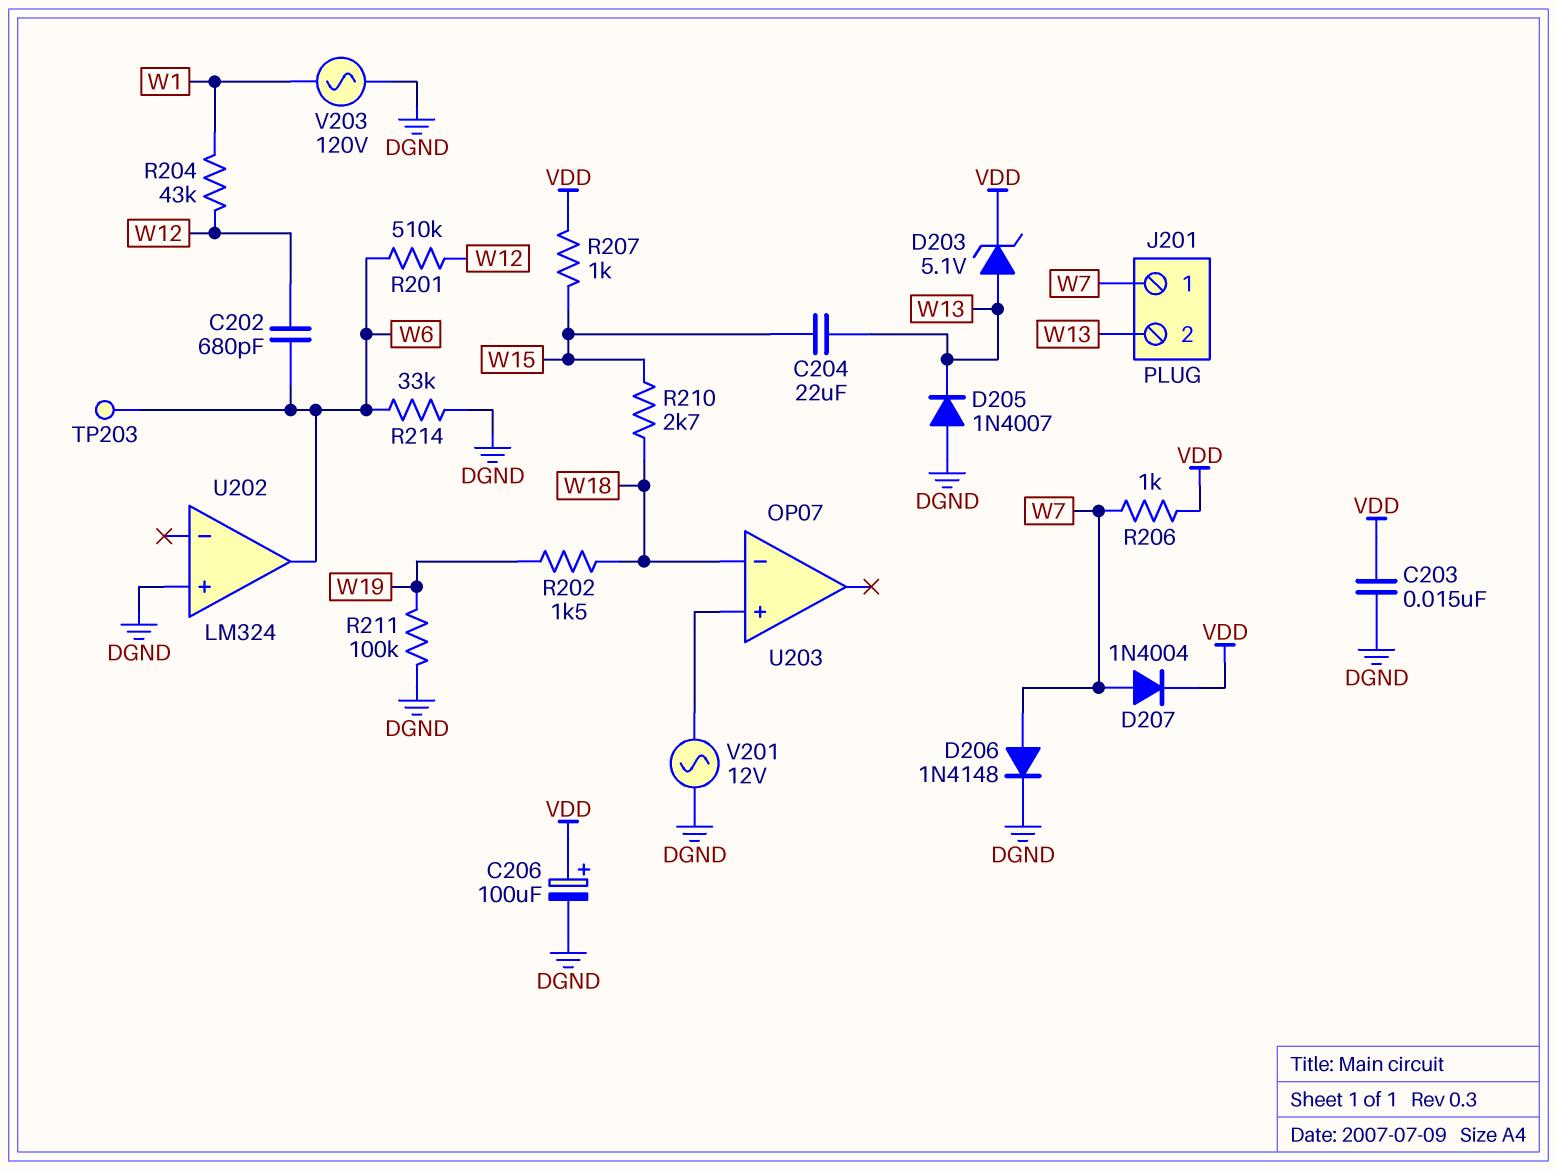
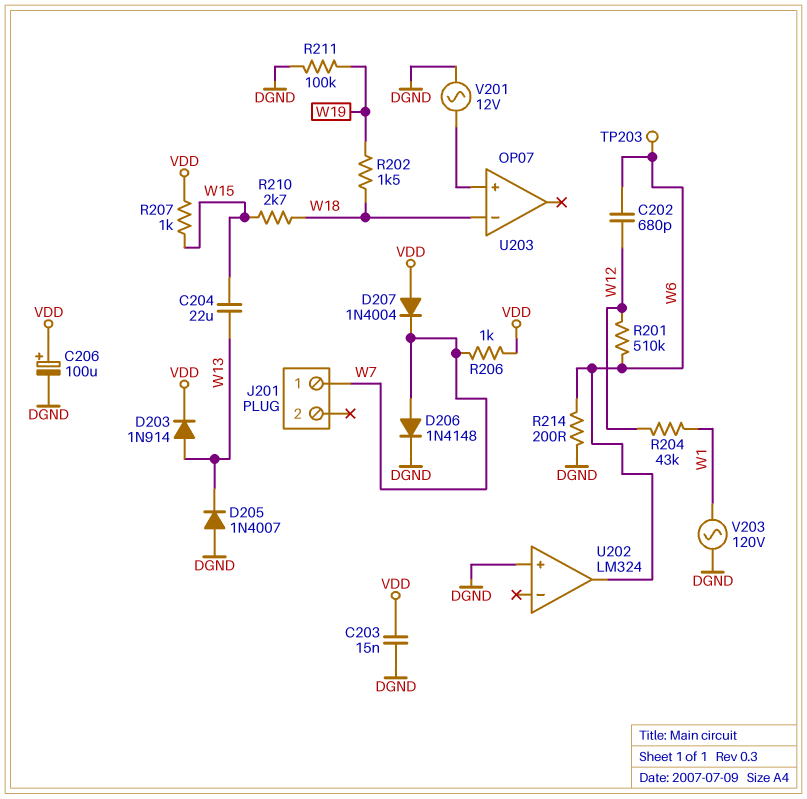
D203: zener 5.1V (A W13, K VDD) -> diode 1N914 (A W13, K VDD)
D207: diode 1N4004 (A W7, K VDD) -> diode 1N4004 (A VDD, K W7)
J201 pin 2: W13 -> none
R214: 33k (DGND, W6) -> 200 (DGND, W6)

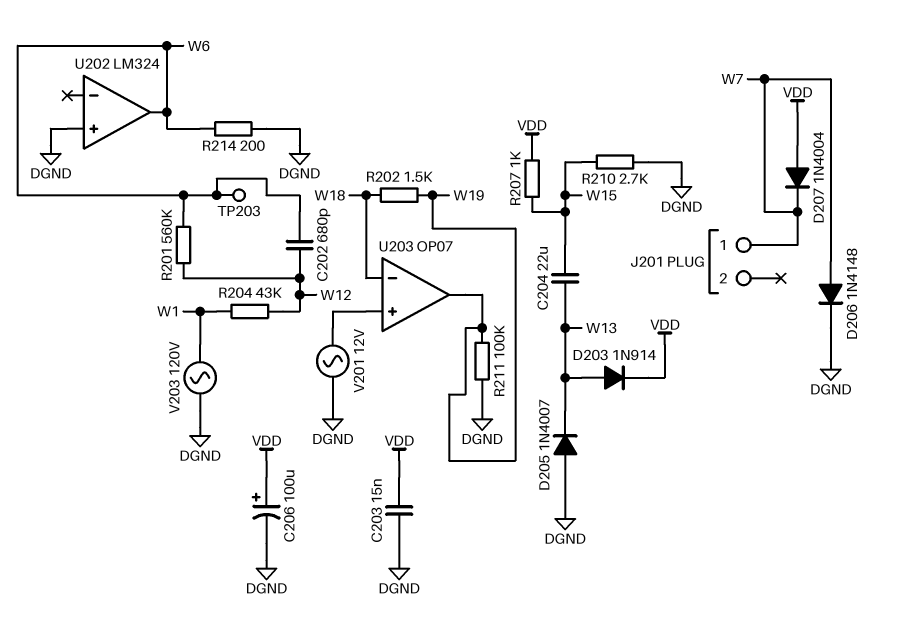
R201: 510k (W6, W12) -> 560k (W6, W12)
R206: 1k (VDD, W7) -> none
R210: 2.7k (W15, W18) -> 2.7k (DGND, W15)
U203 pin out: none -> W19

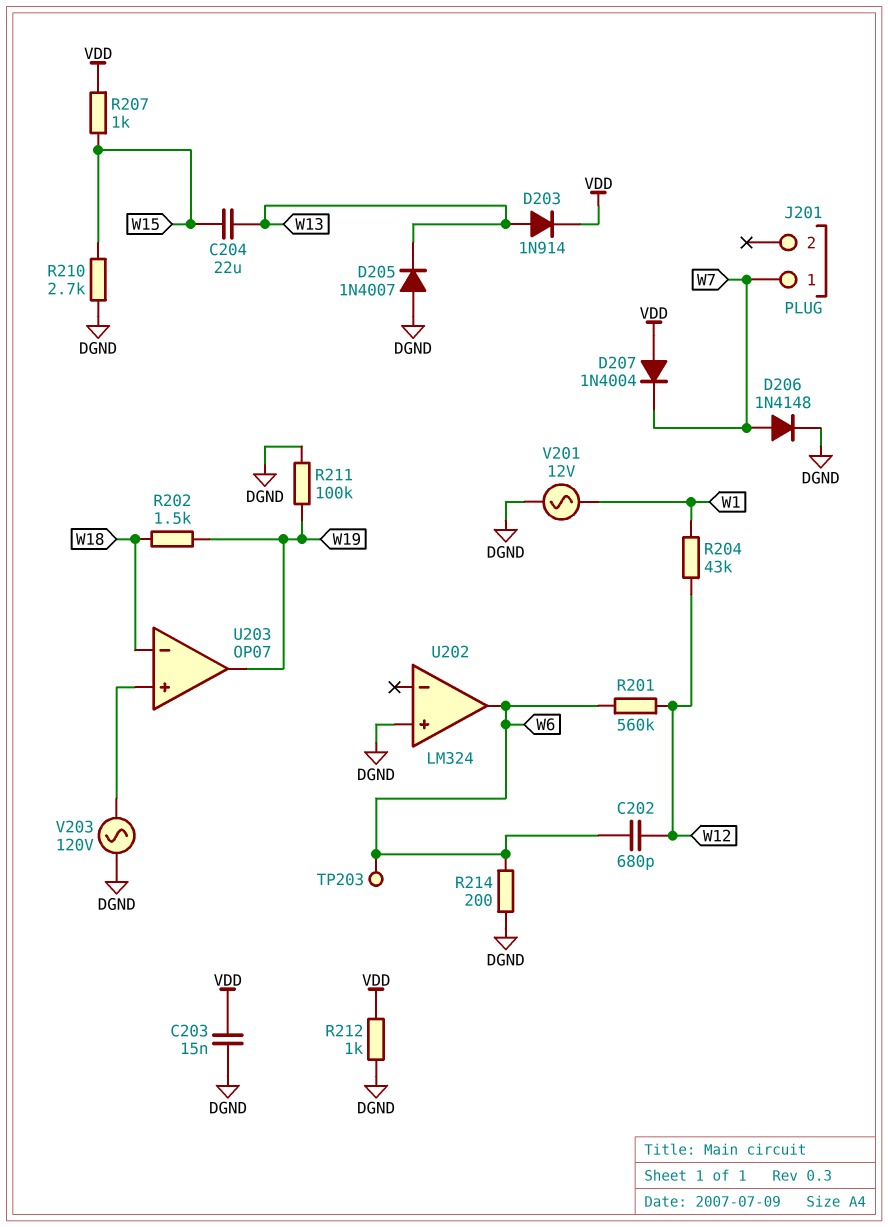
C206: 100uF (plus VDD, minus DGND) -> none
R212: none -> 1k (DGND, VDD)
V201: AC 12V (DGND, U203/in+) -> AC 12V (DGND, W1)
V203: AC 120V (DGND, W1) -> AC 120V (DGND, U203/in+)

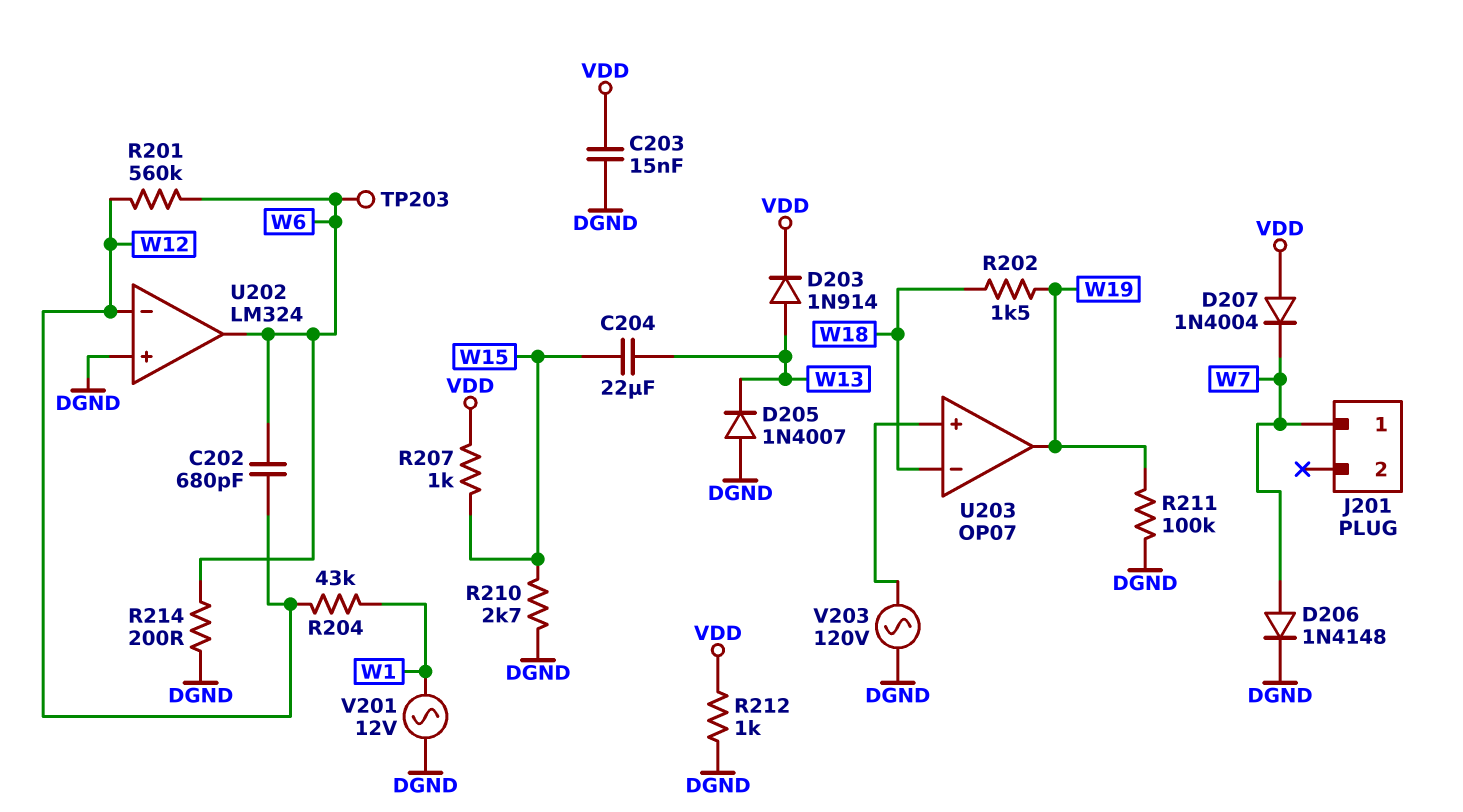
U202 pin in-: none -> W12

